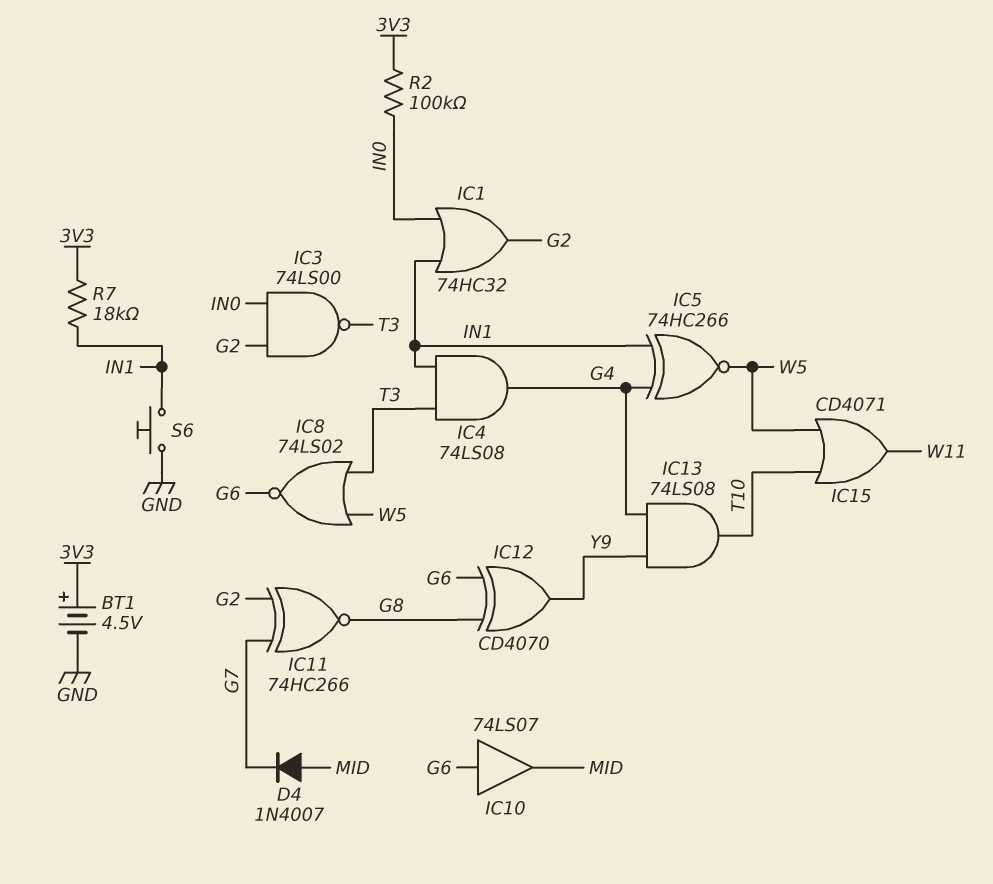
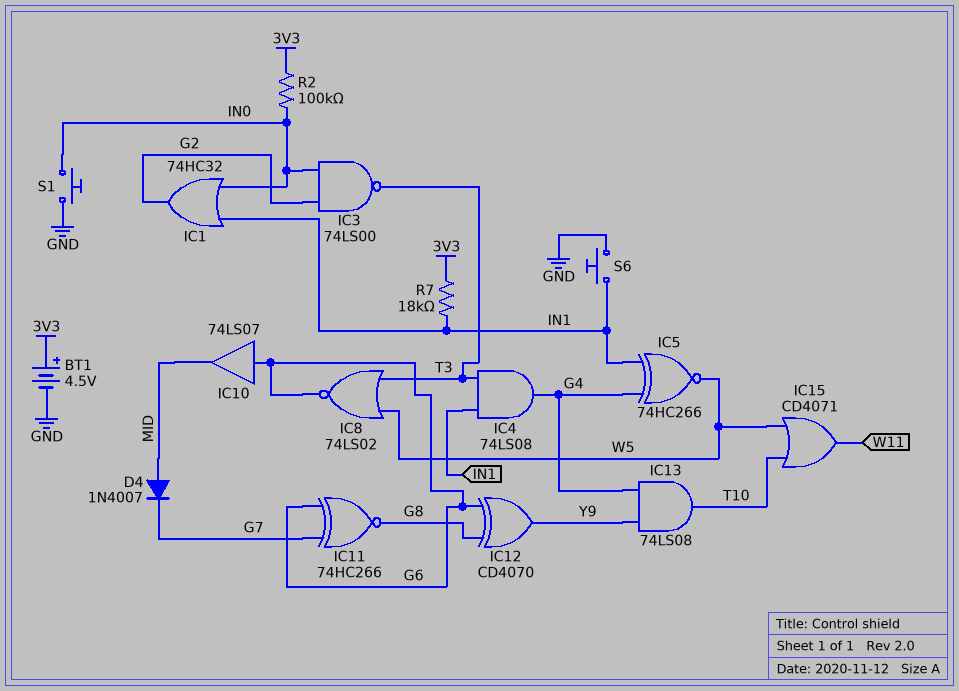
IC11: XNOR 74HC266 (in G2, in G7, out G8) -> XNOR 74HC266 (in G6, in G7, out G8)
S1: none -> button (GND, IN0)

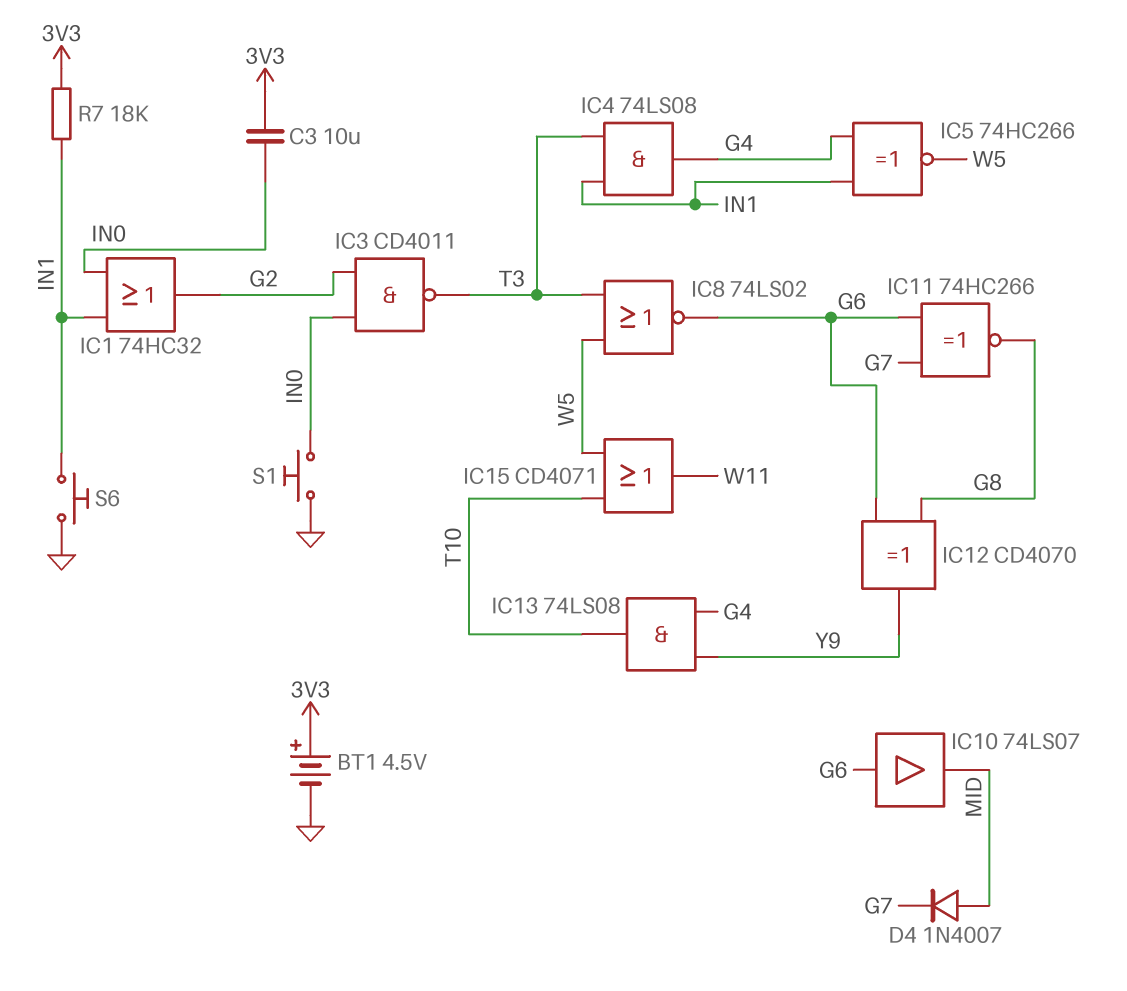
C3: none -> 10uF (3V3, IN0)
IC3: NAND 74LS00 (in G2, in IN0, out T3) -> NAND CD4011 (in G2, in IN0, out T3)
R2: 100k (3V3, IN0) -> none

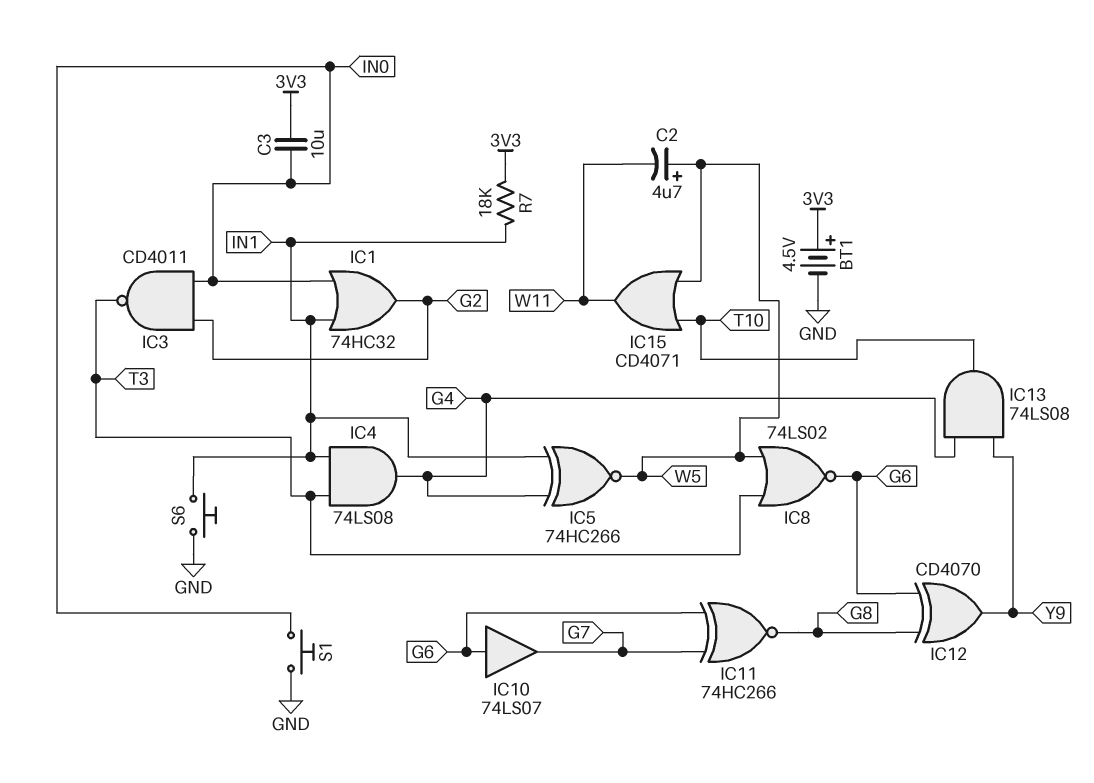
C2: none -> 4.7uF (plus W5, minus W11)
D4: diode 1N4007 (A MID, K G7) -> none
IC10: buffer 74LS07 (in G6, out MID) -> buffer 74LS07 (in G6, out G7)

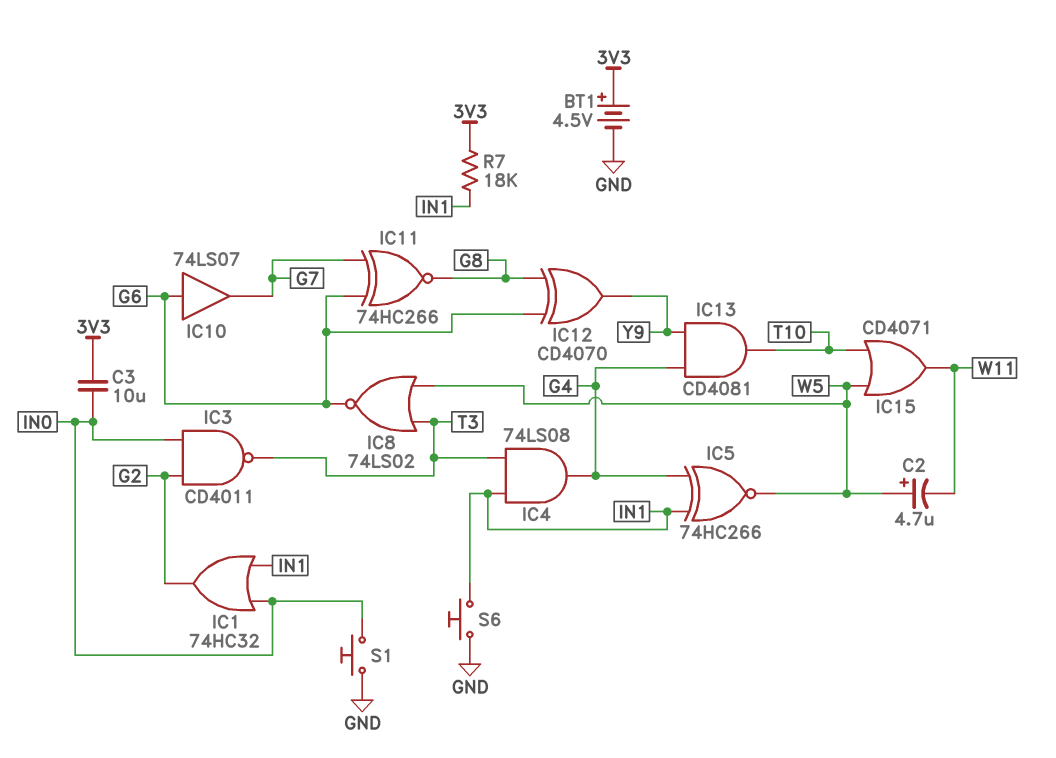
IC13: AND 74LS08 (in G4, in Y9, out T10) -> AND CD4081 (in G4, in Y9, out T10)

